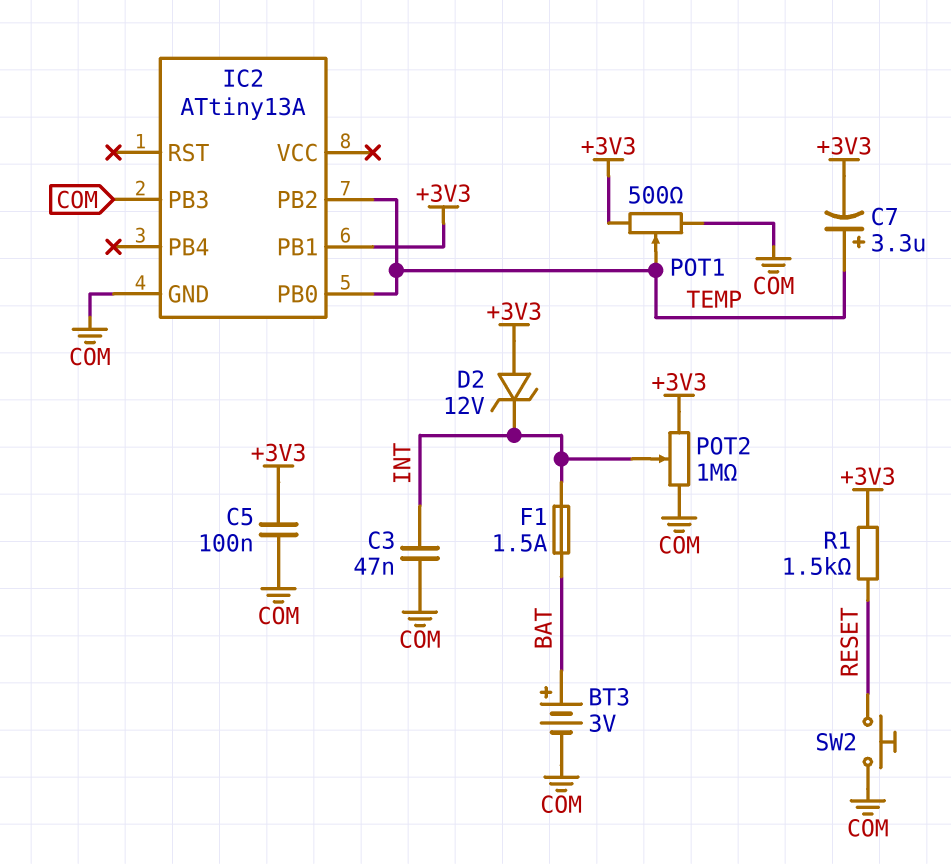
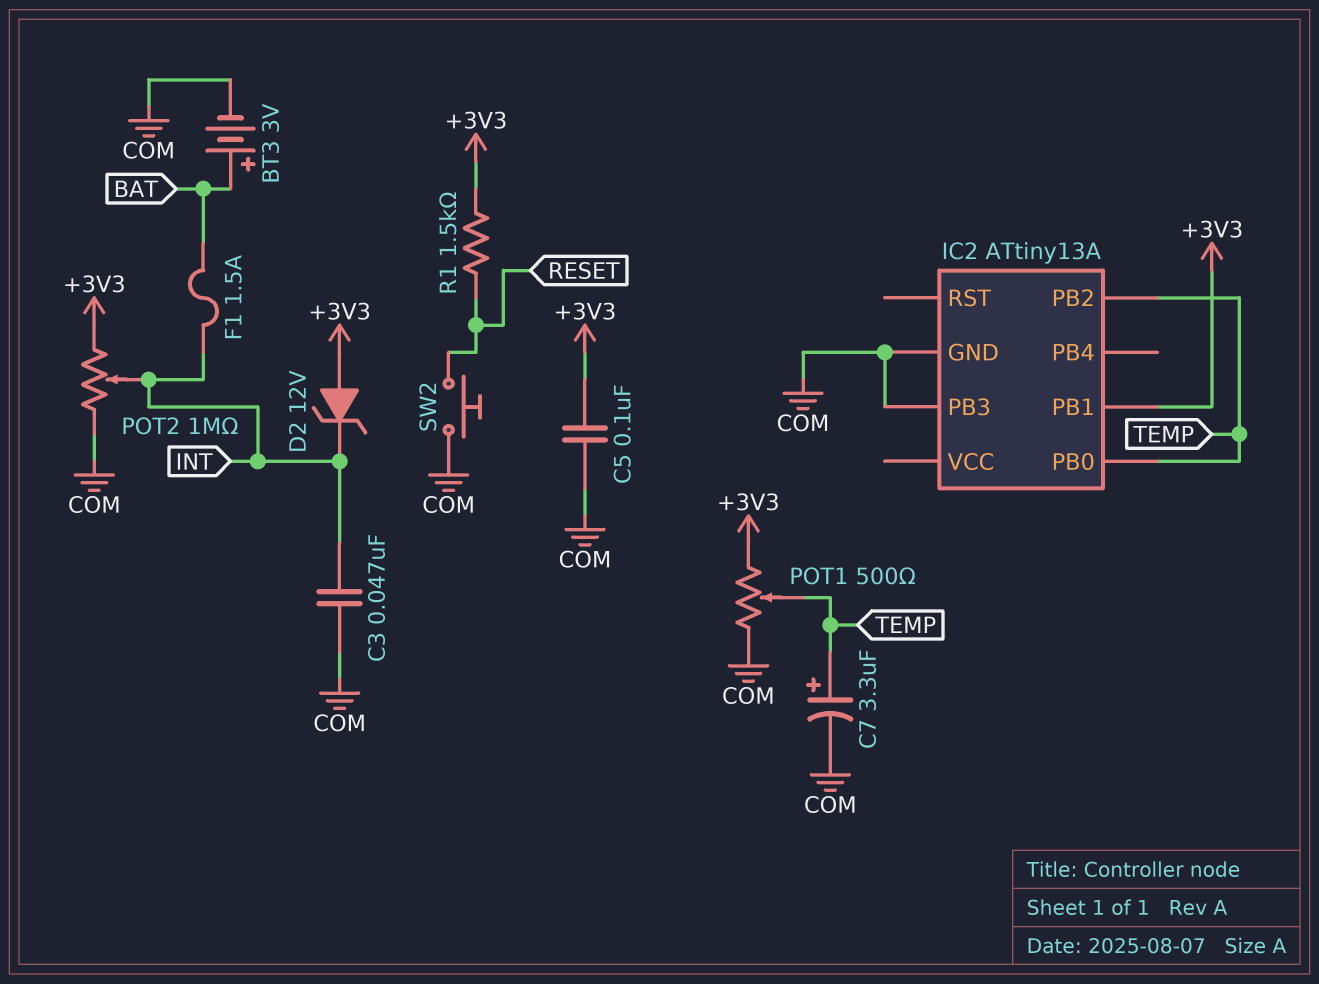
C7: 3.3uF (plus TEMP, minus +3V3) -> 3.3uF (plus TEMP, minus COM)

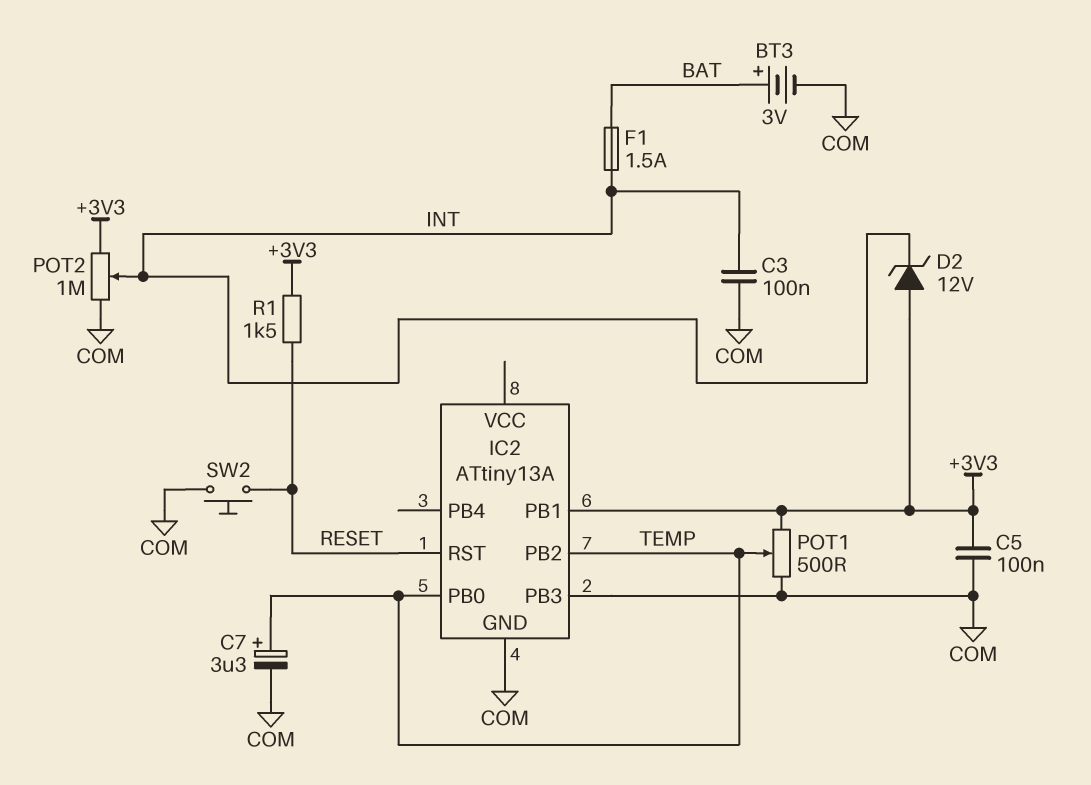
C3: 47nF (COM, INT) -> 100nF (COM, INT)
IC2 pin RST: none -> RESET

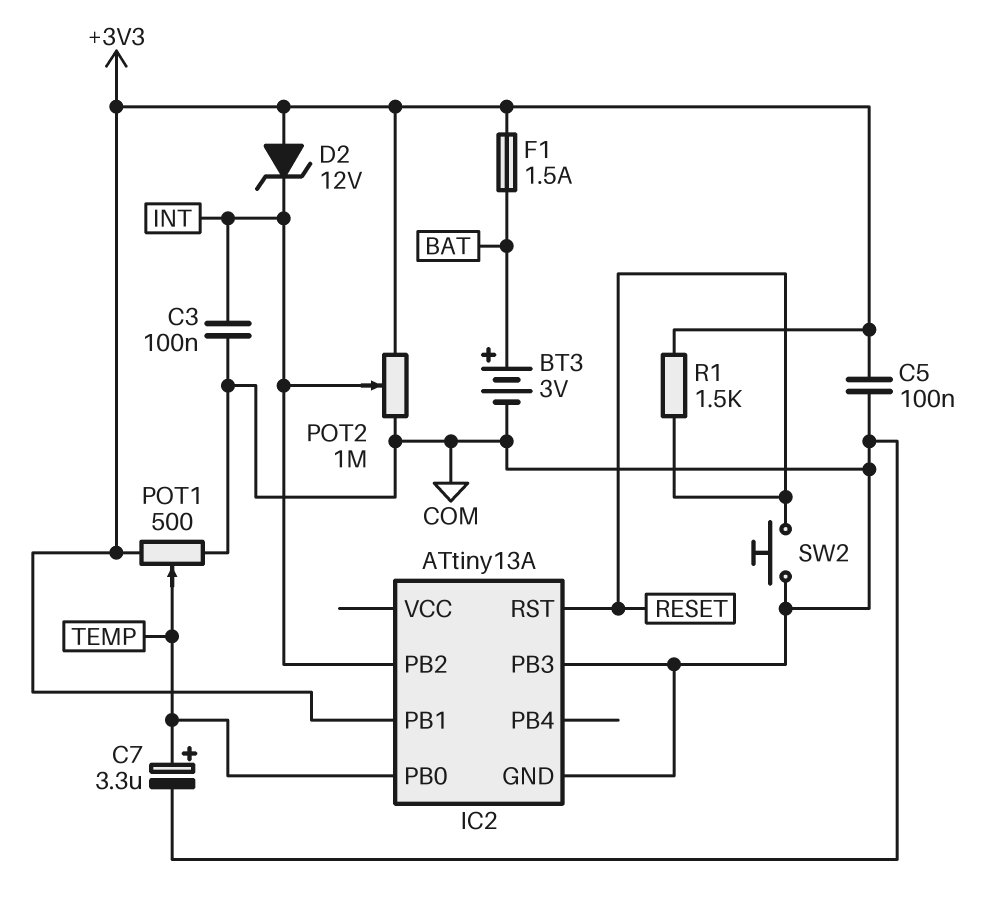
F1: 1.5A (BAT, INT) -> 1.5A (+3V3, BAT)
IC2 pin PB2: TEMP -> INT

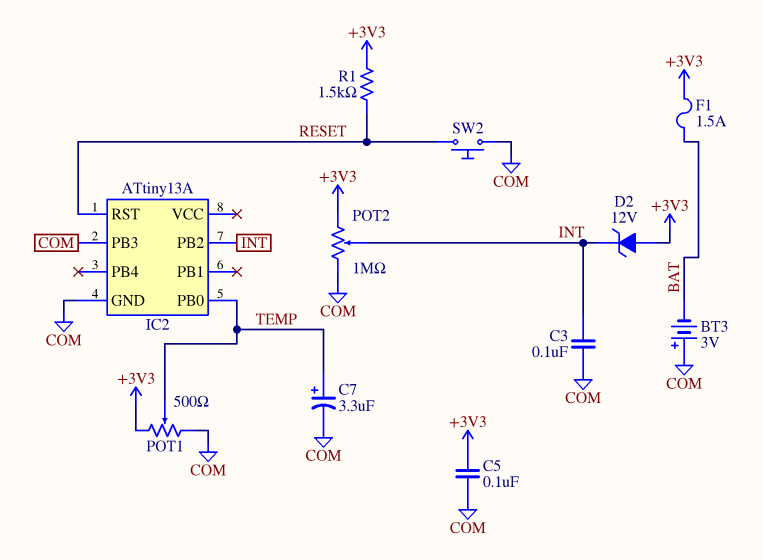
BT3: 3V (plus BAT, minus COM) -> 3V (plus COM, minus BAT)
IC2 pin PB1: +3V3 -> none

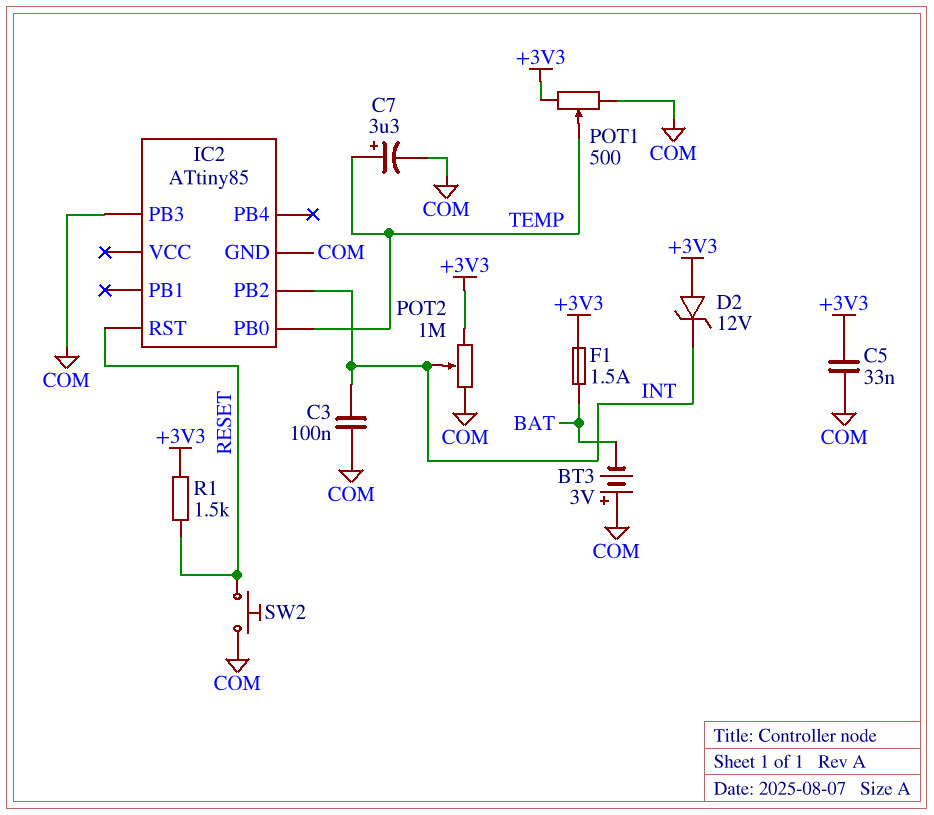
C5: 100nF (+3V3, COM) -> 33nF (+3V3, COM)
IC2: ATtiny13A -> ATtiny85

